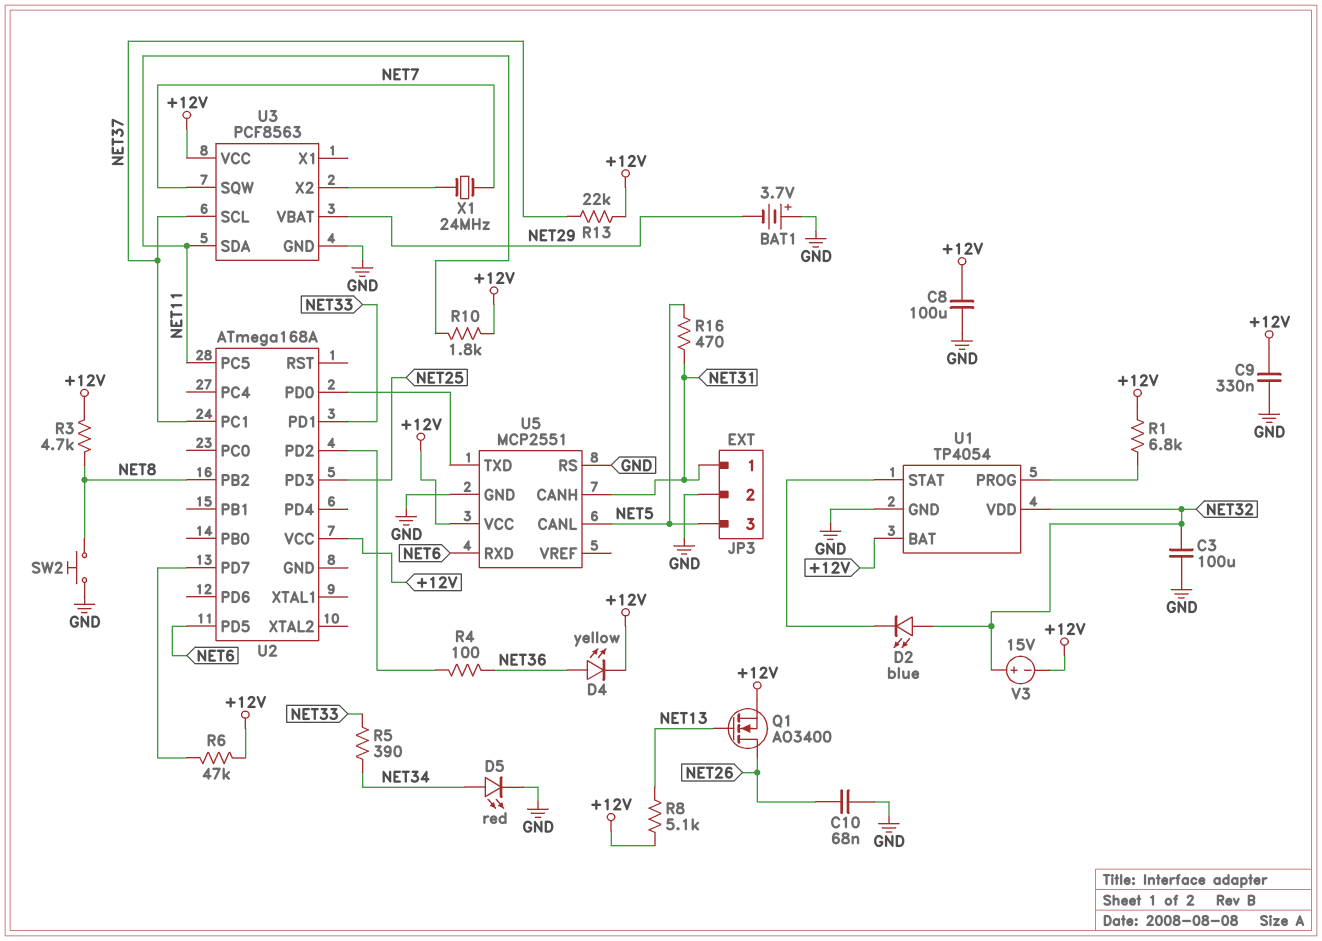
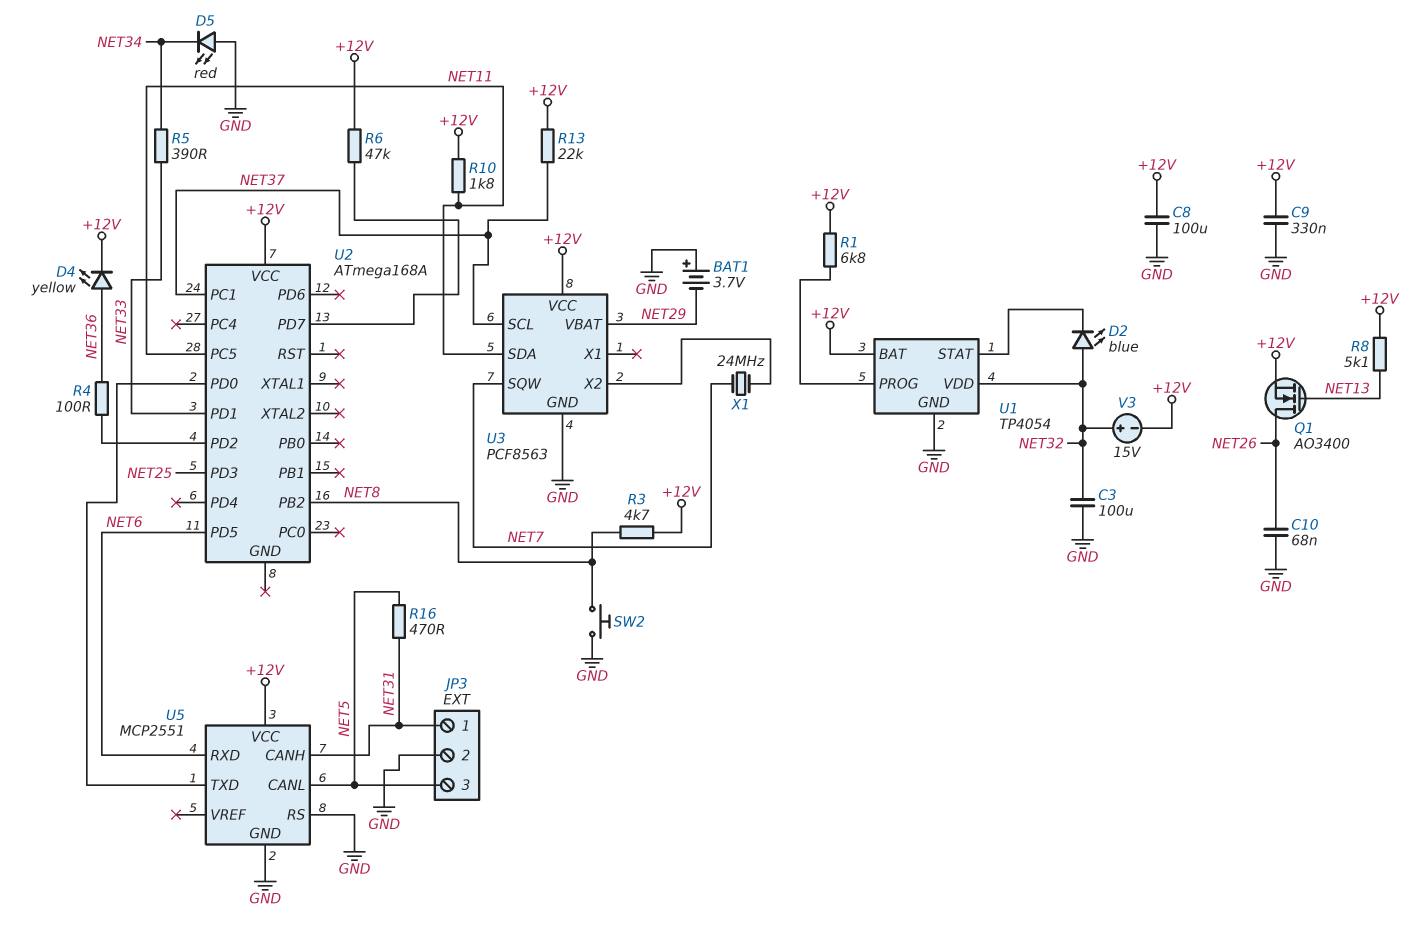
D5: LED red (A NET34, K GND) -> LED red (A GND, K NET34)

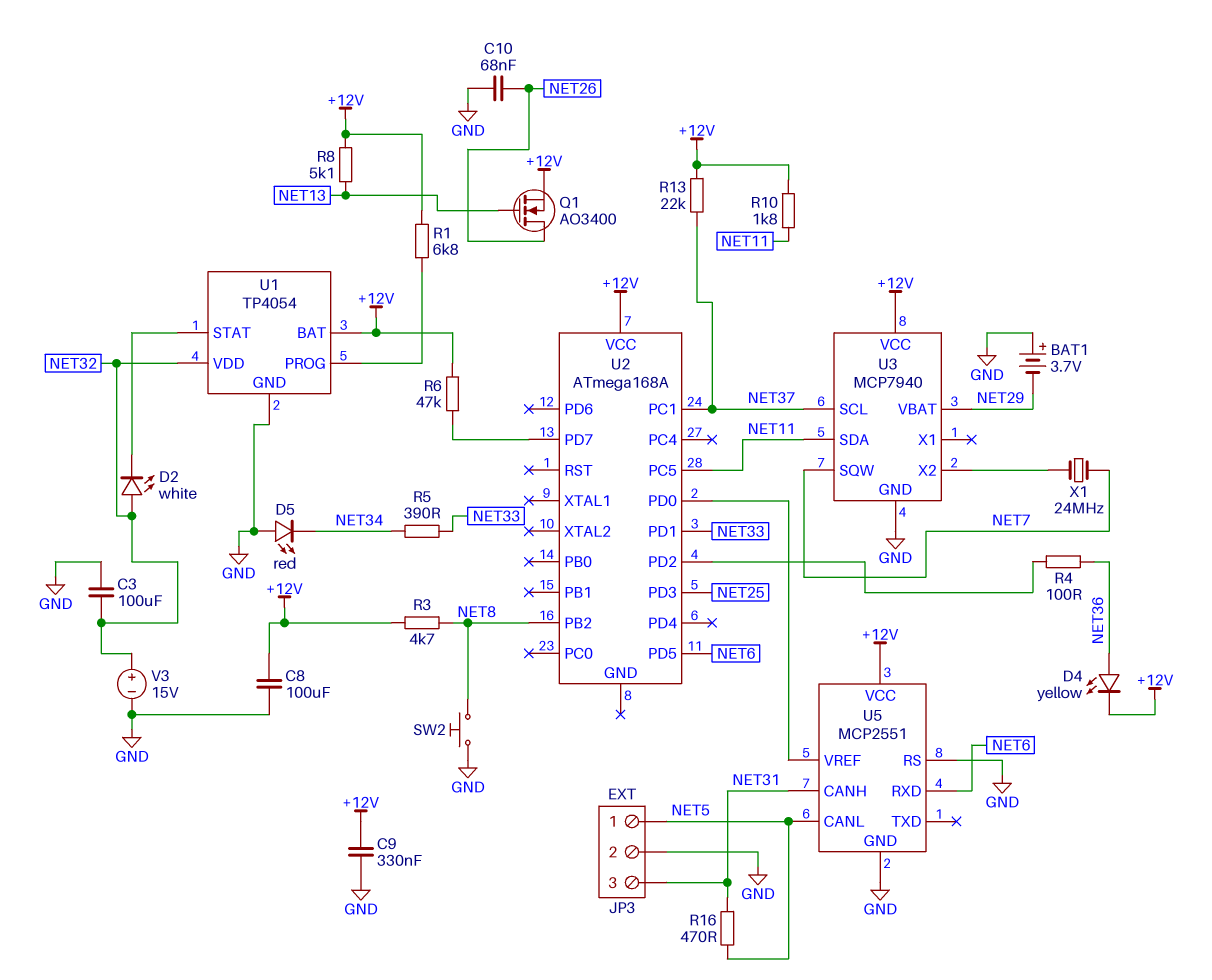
D2: LED blue (A NET32, K U1/STAT) -> LED white (A NET32, K U1/STAT)
JP3 pin 1: NET31 -> NET5
JP3 pin 3: NET5 -> NET31
U3: PCF8563 -> MCP7940
U5 pin TXD: U2/PD0 -> none
U5 pin VREF: none -> U2/PD0
V3: 15V (plus NET32, minus +12V) -> 15V (plus NET32, minus GND)

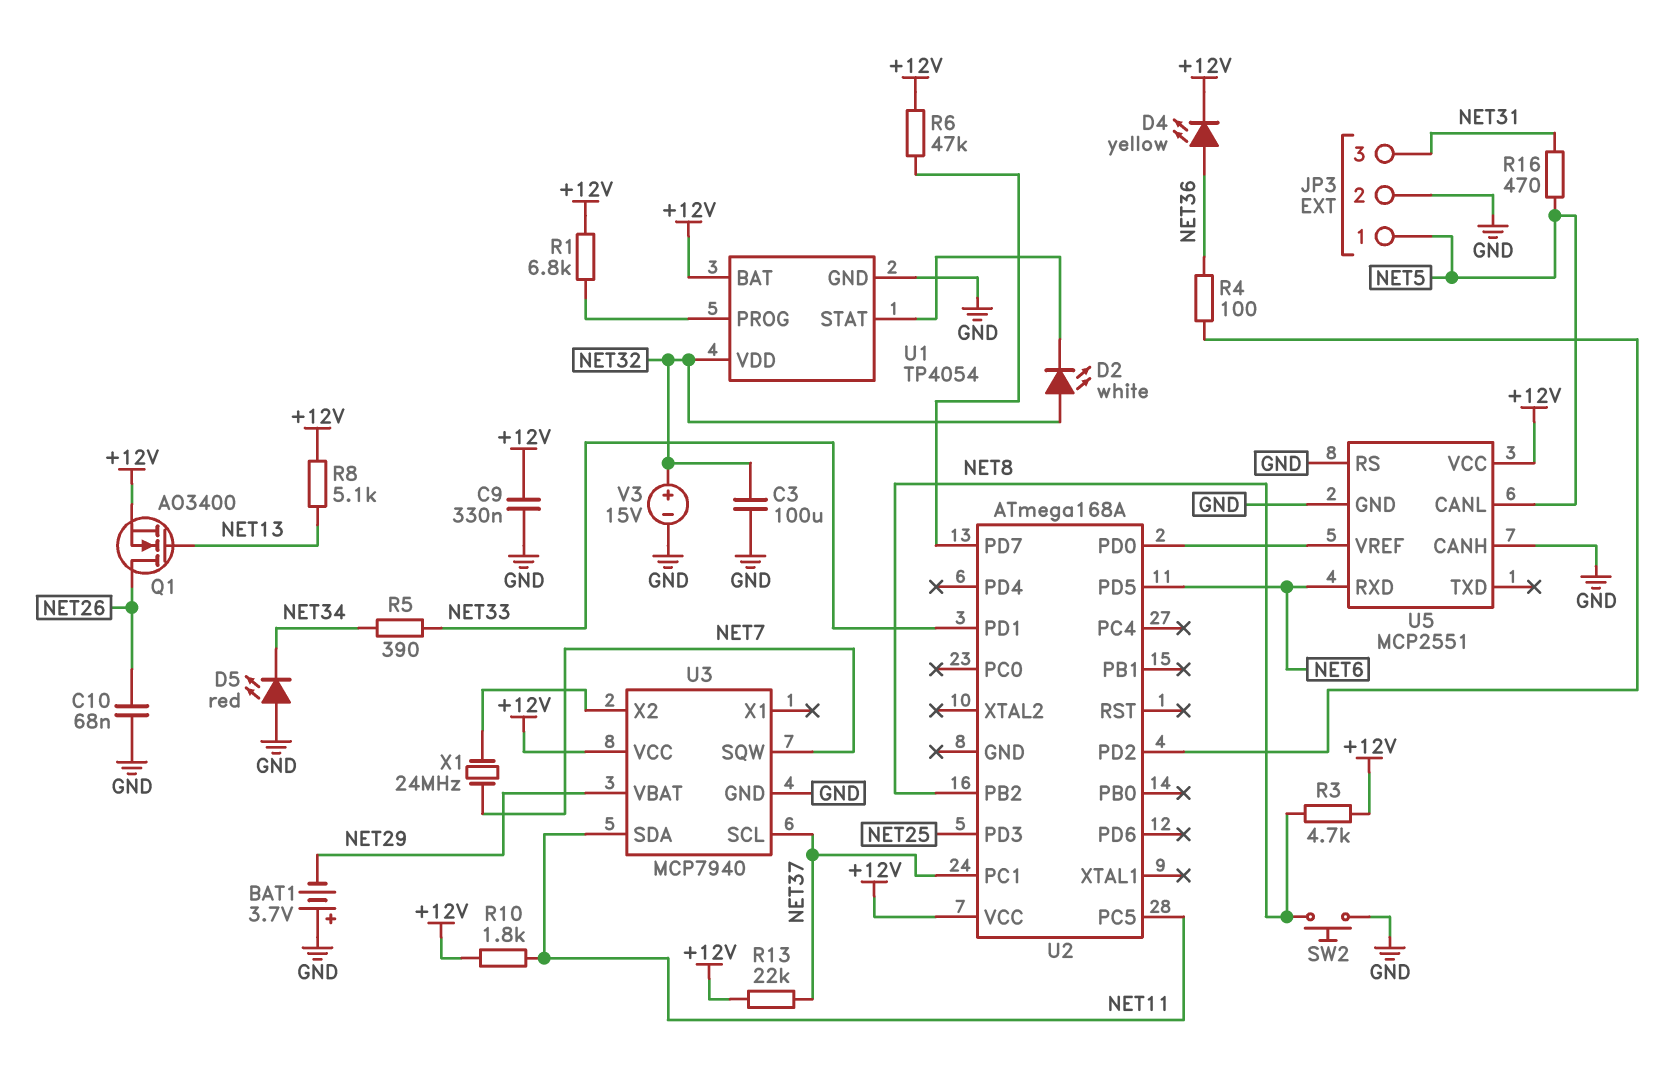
C8: 100uF (+12V, GND) -> none
U5 pin CANH: NET31 -> GND

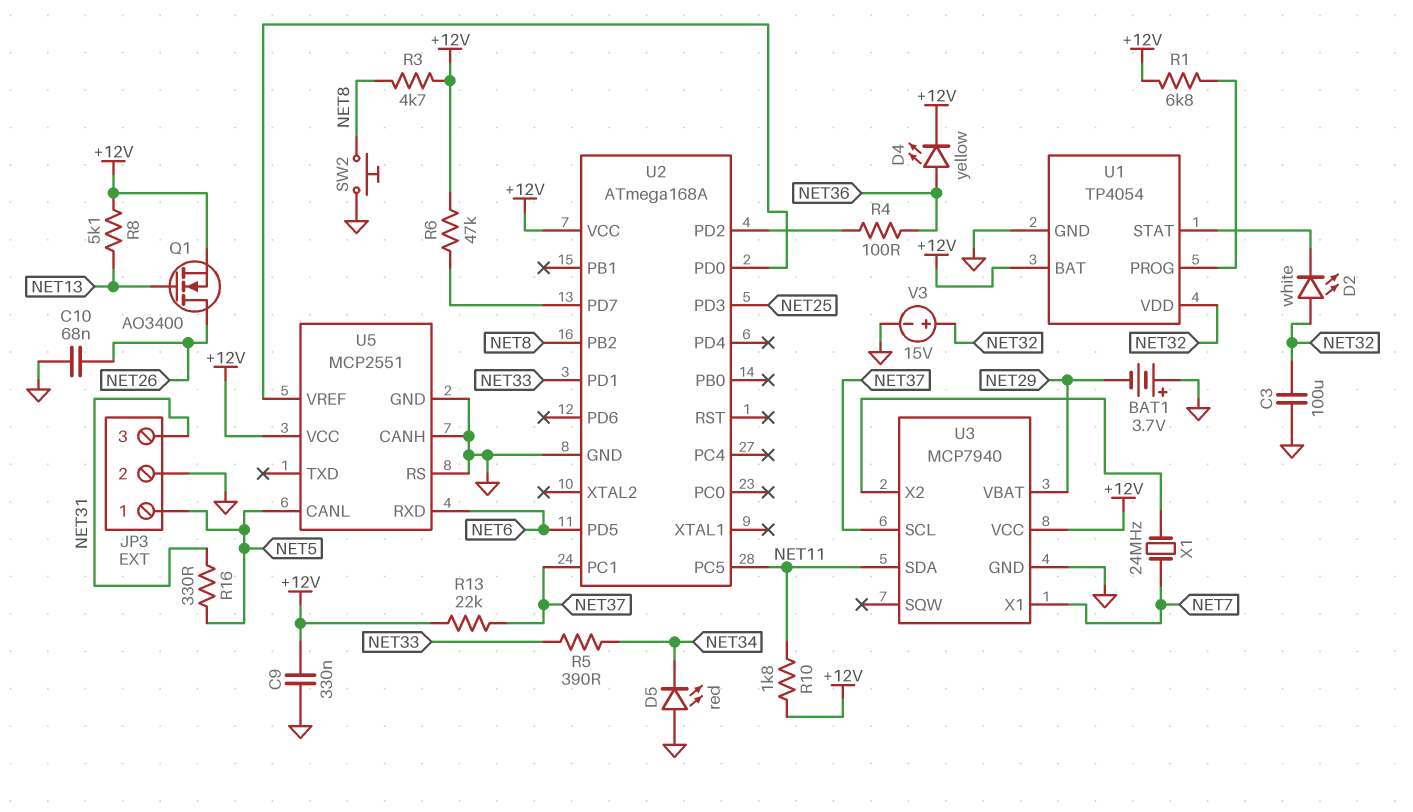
R16: 470 (NET5, NET31) -> 330 (NET5, NET31)
U2 pin GND: none -> GND
U3 pin SQW: NET7 -> none
U3 pin X1: none -> NET7

